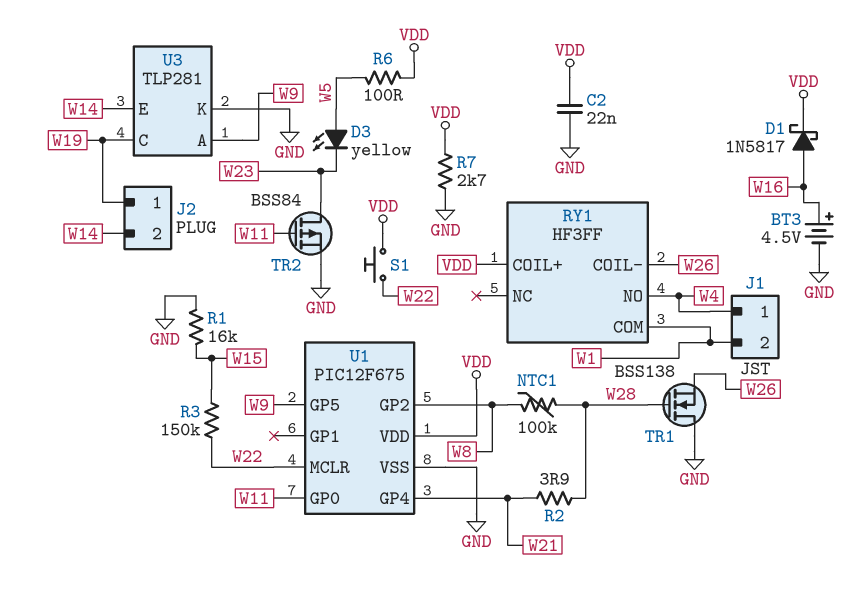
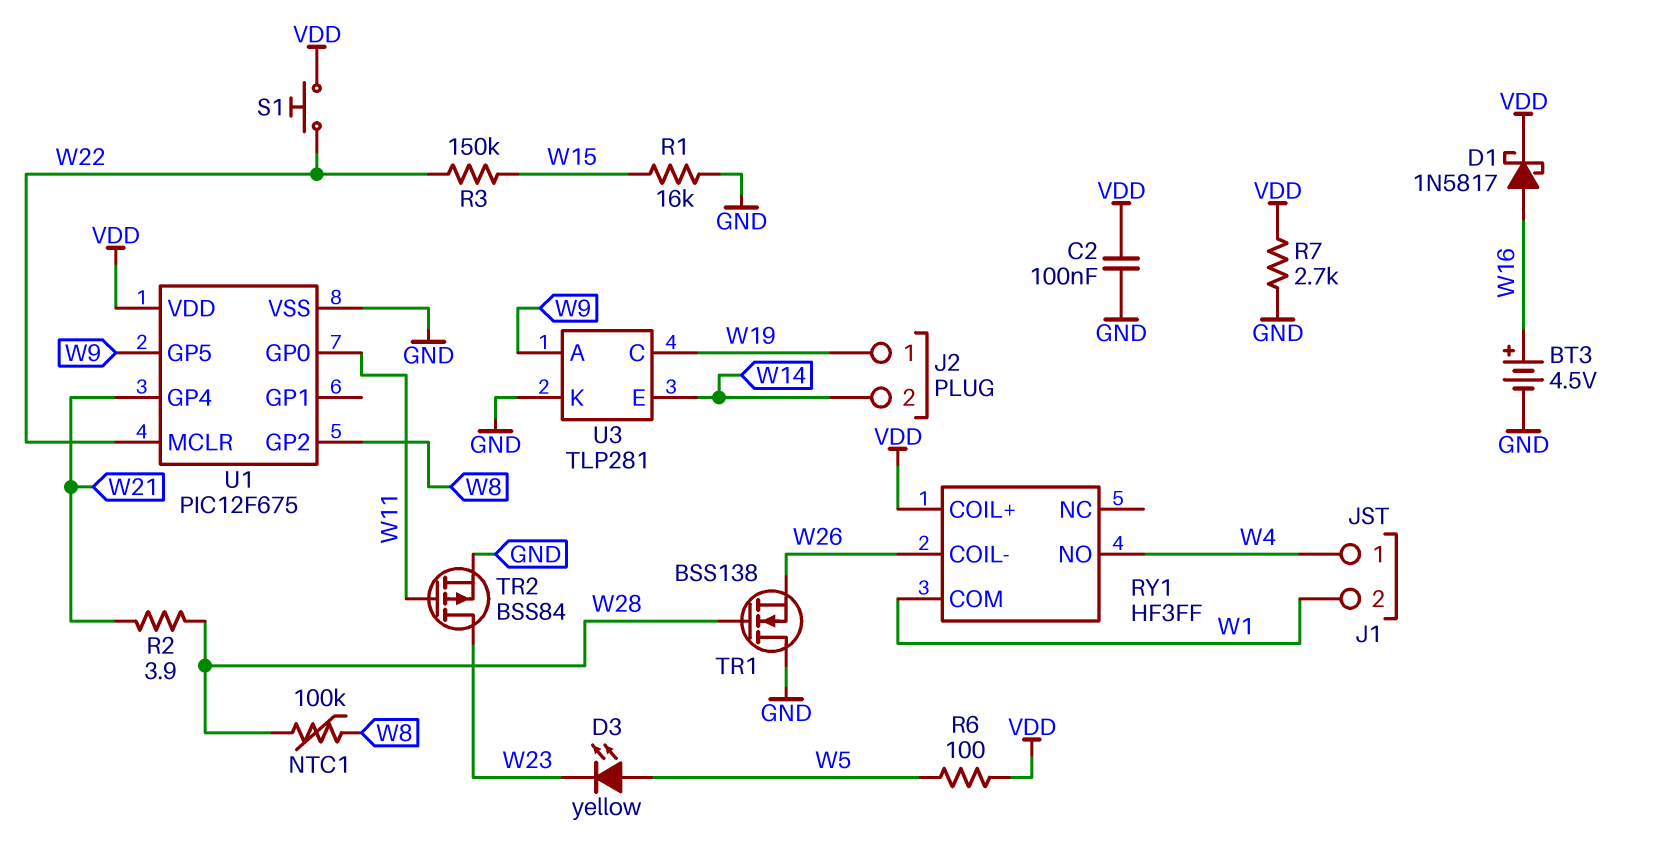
C2: 22nF (GND, VDD) -> 100nF (GND, VDD)

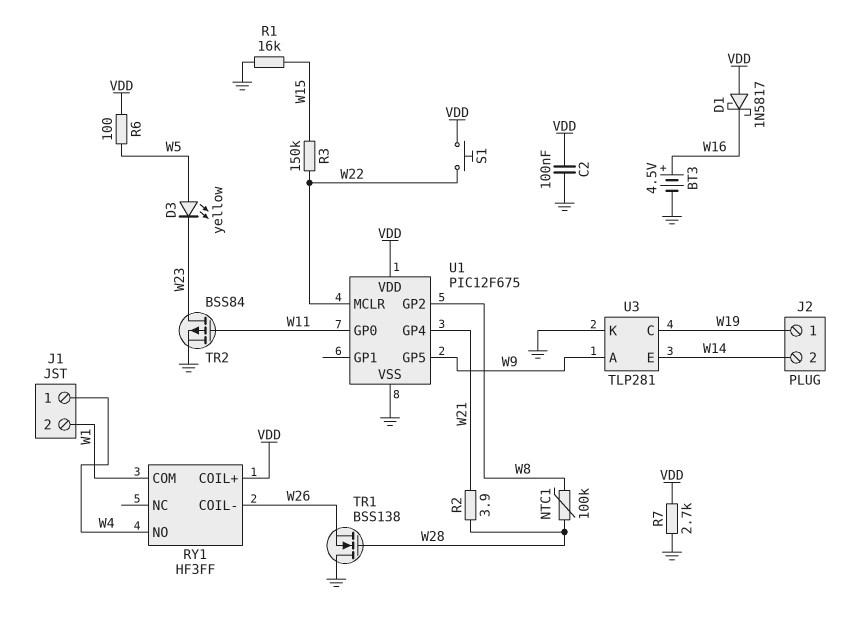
D1: schottky 1N5817 (A W16, K VDD) -> schottky 1N5817 (A VDD, K W16)

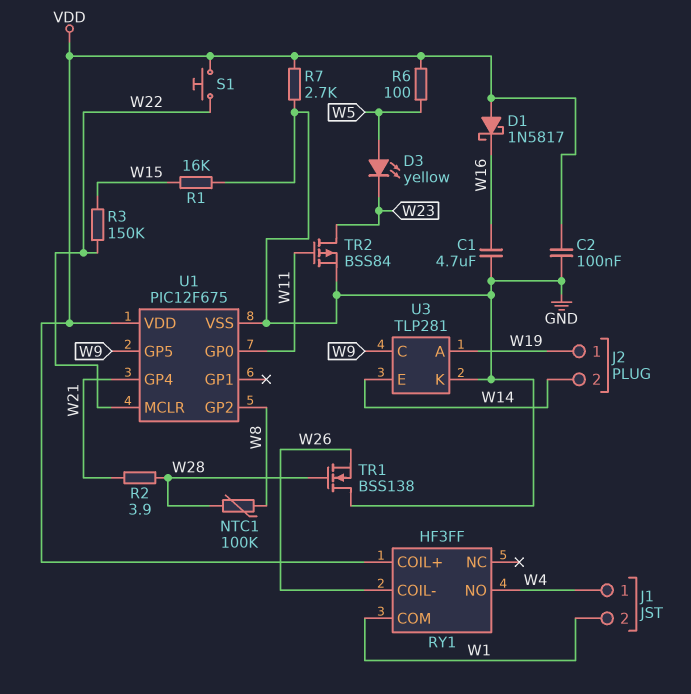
BT3: 4.5V (plus W16, minus GND) -> none
C1: none -> 4.7uF (GND, W16)
U3 pin A: W9 -> W19
U3 pin C: W19 -> W9

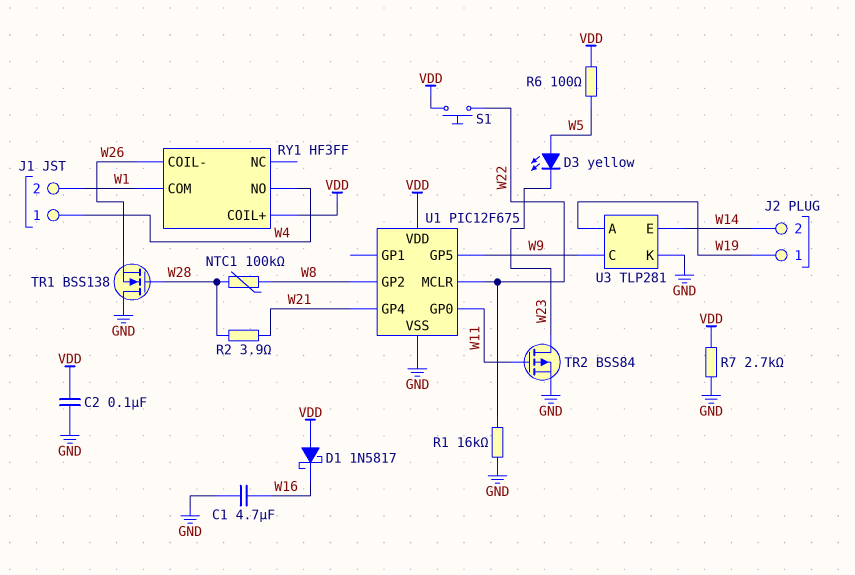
R1: 16k (GND, W15) -> 16k (GND, W22)
R3: 150k (W15, W22) -> none

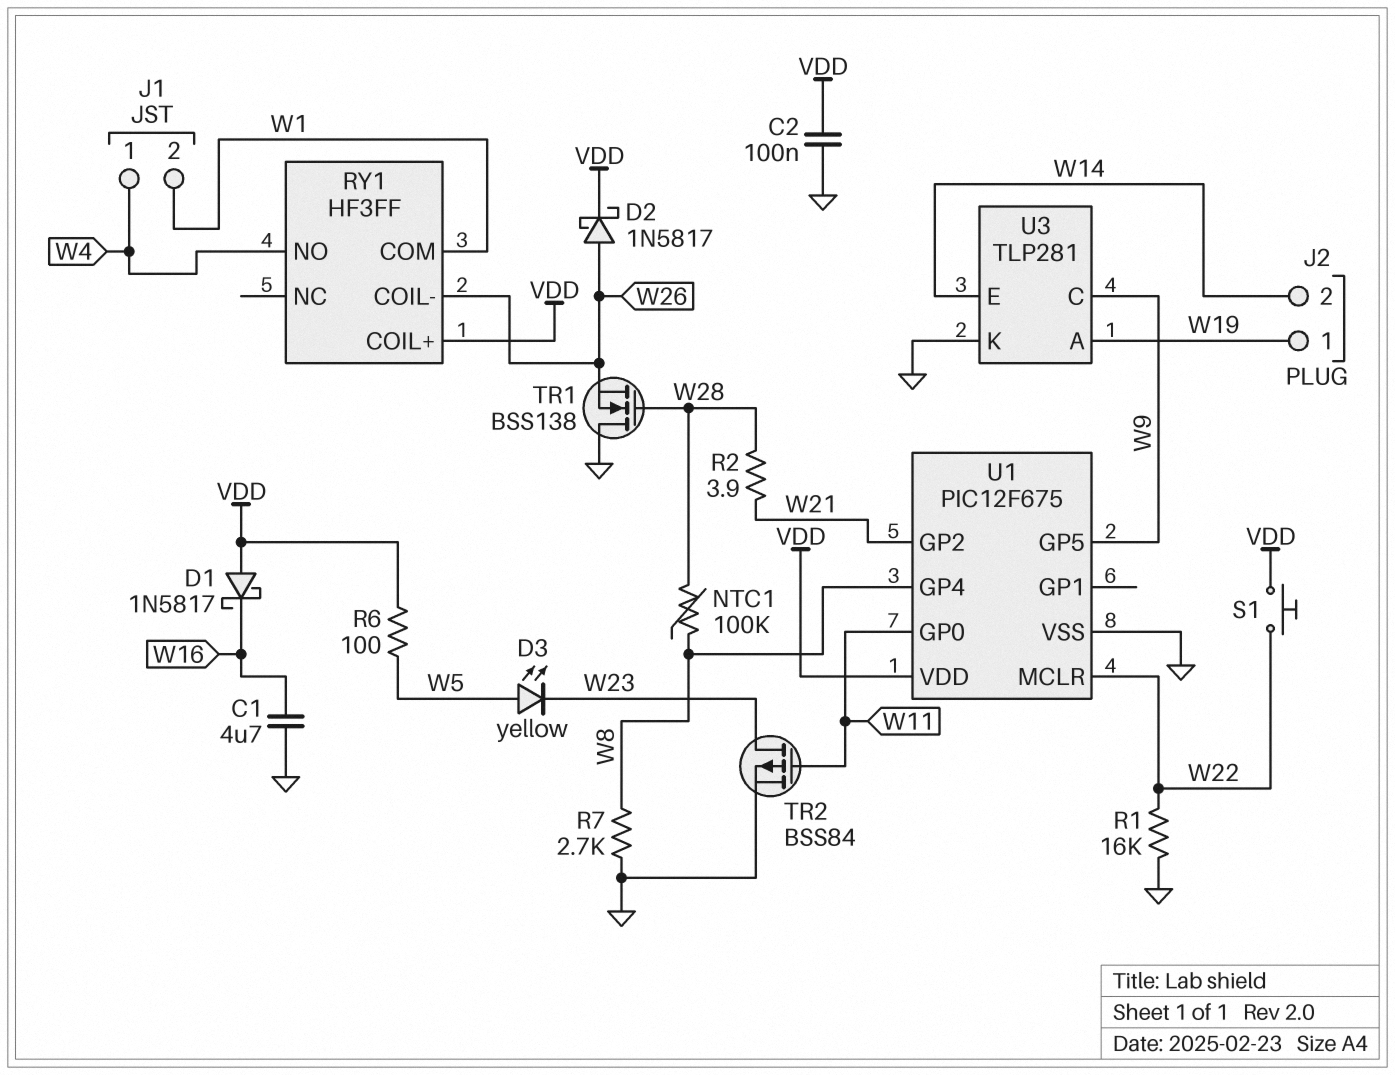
D2: none -> schottky 1N5817 (A W26, K VDD)
R7: 2.7k (GND, VDD) -> 2.7k (GND, W8)
U1 pin GP2: W8 -> W21
U1 pin GP4: W21 -> W8

